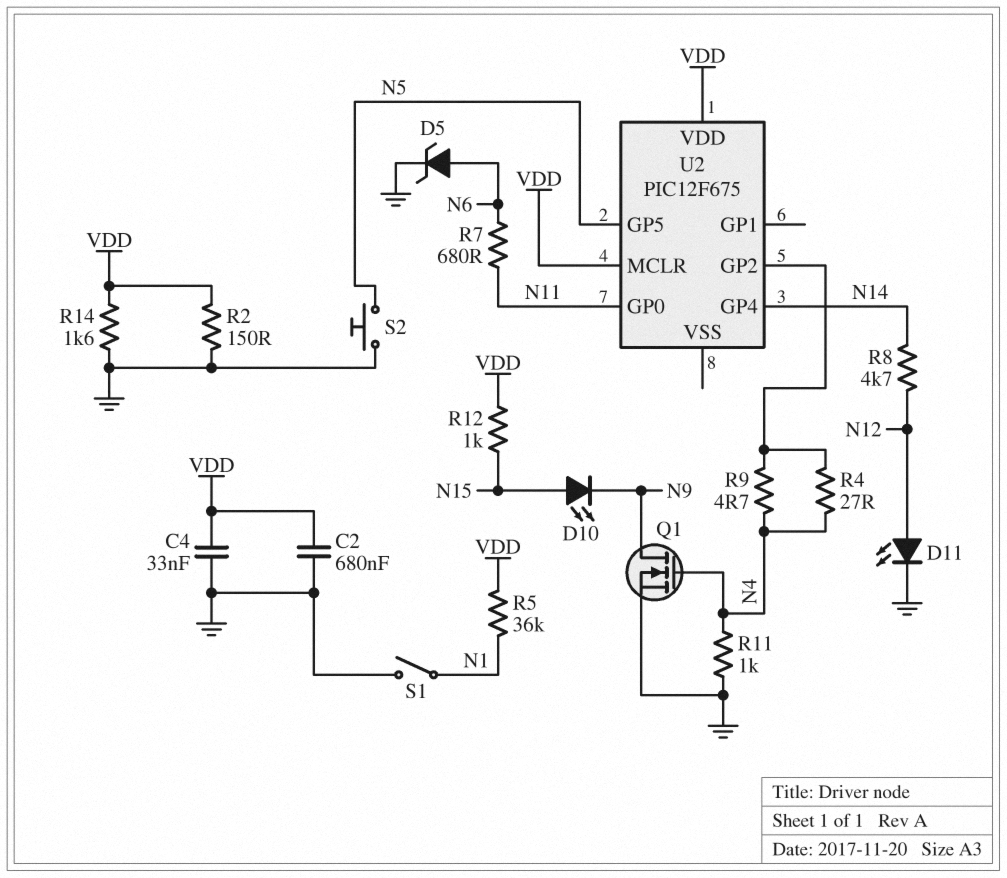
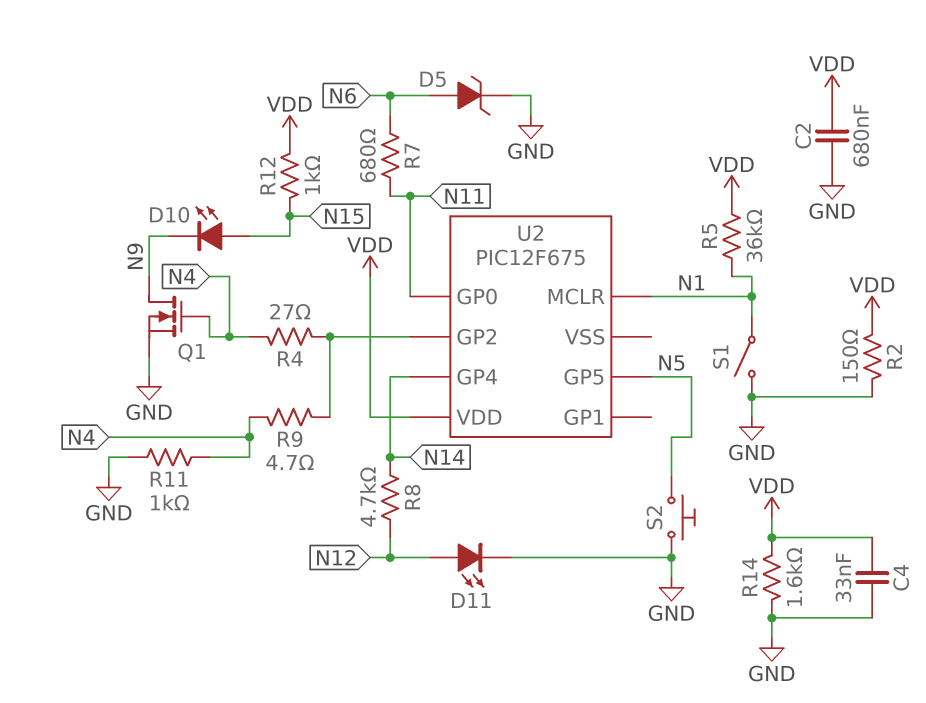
U2 pin MCLR: VDD -> N1

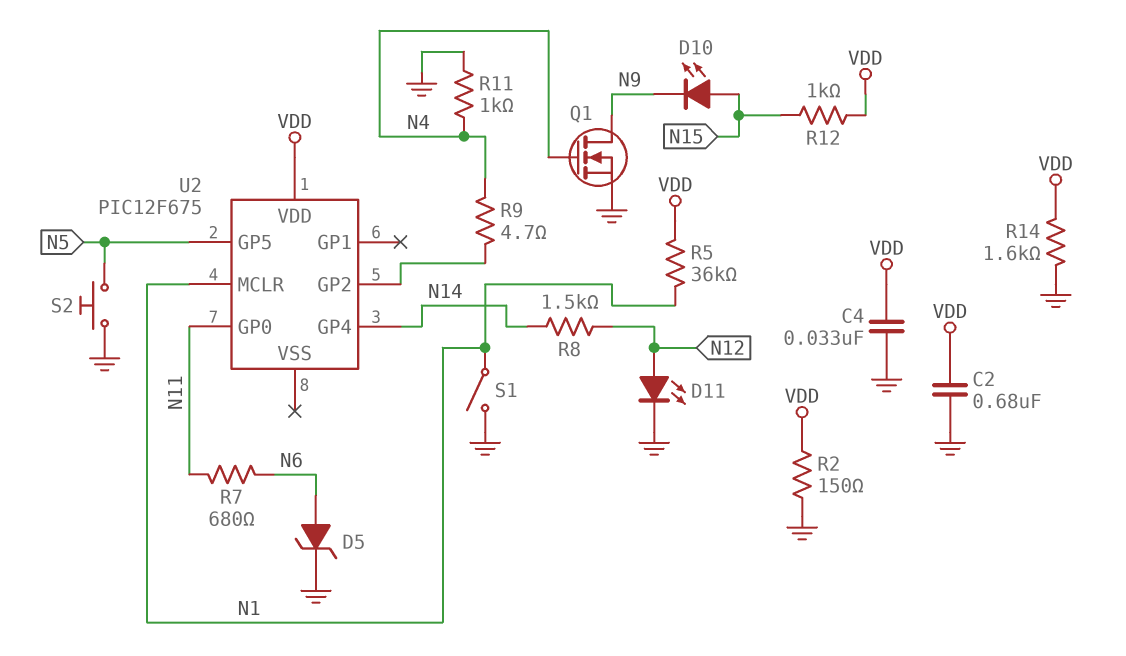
R4: 27 (N4, U2/GP2) -> none
R8: 4.7k (N12, N14) -> 1.5k (N12, N14)

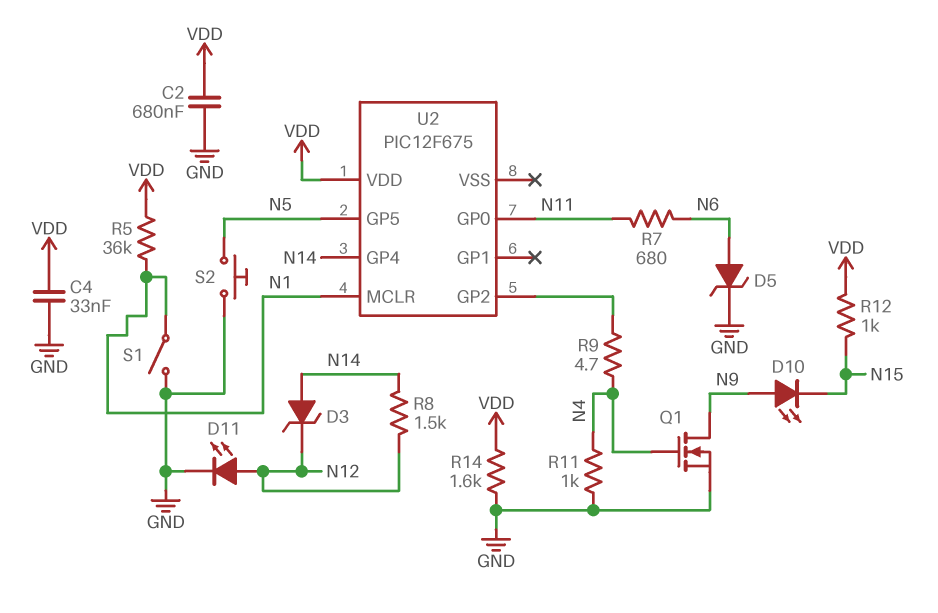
D3: none -> zener (A N14, K N12)
D10: LED (A N15, K N9) -> LED (A N9, K N15)
R2: 150 (GND, VDD) -> none

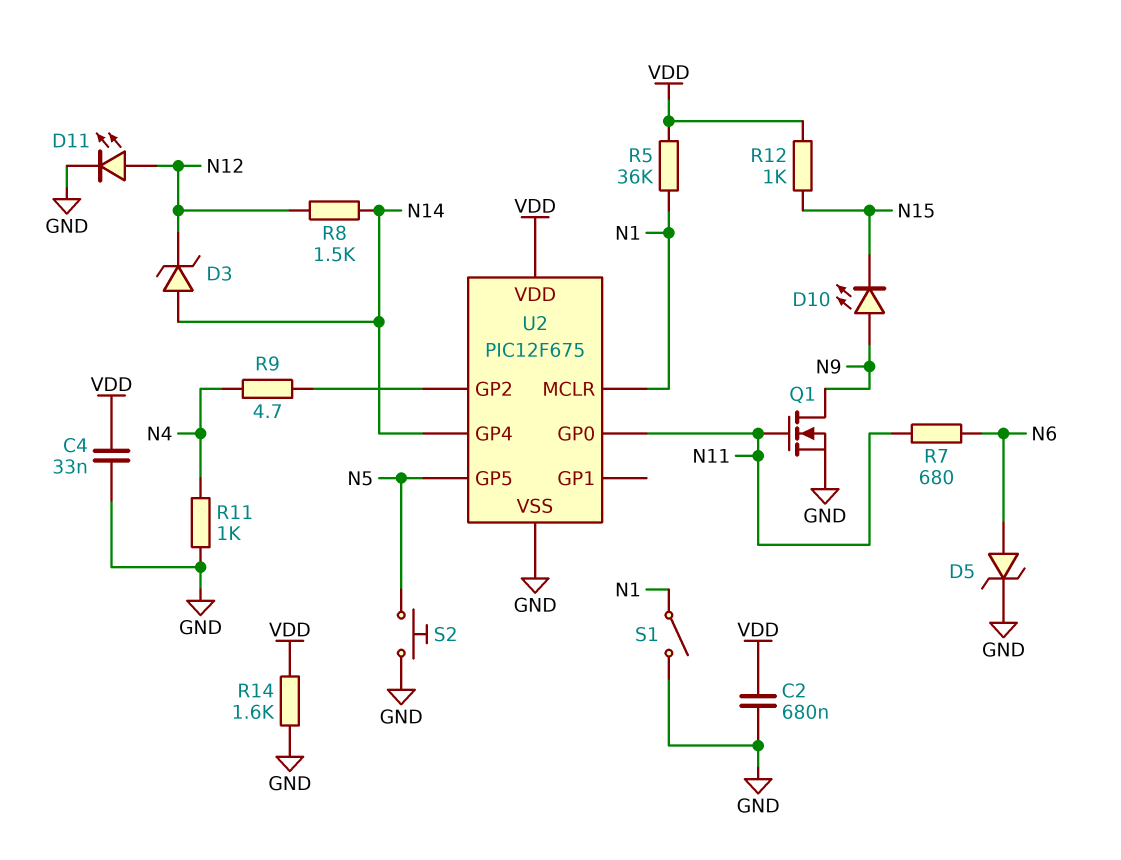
Q1: NMOS (G N4, D N9, S GND) -> NMOS (G N11, D N9, S GND)
U2 pin VSS: none -> GND

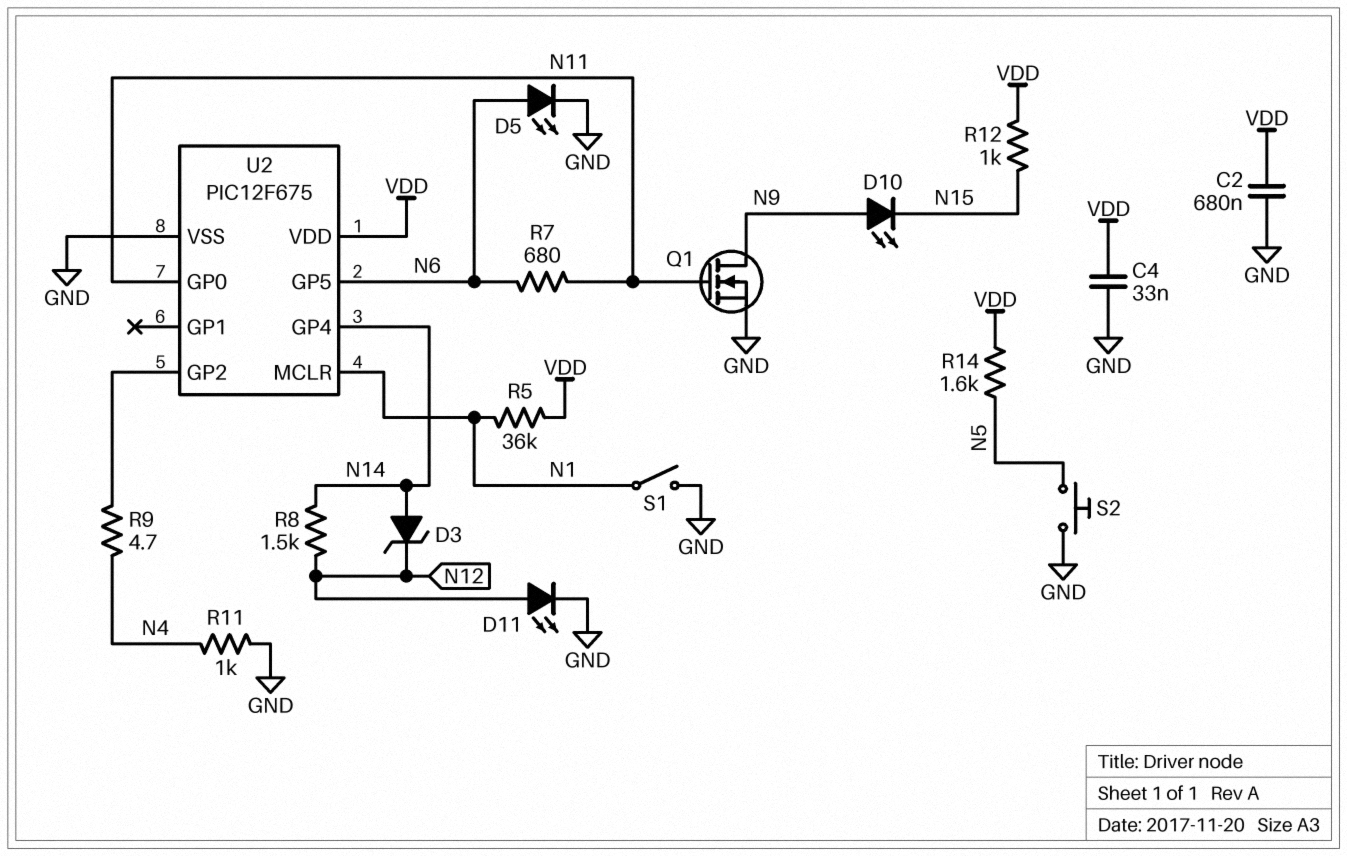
D5: zener (A N6, K GND) -> LED (A N6, K GND)
R14: 1.6k (GND, VDD) -> 1.6k (N5, VDD)
U2 pin GP5: N5 -> N6

